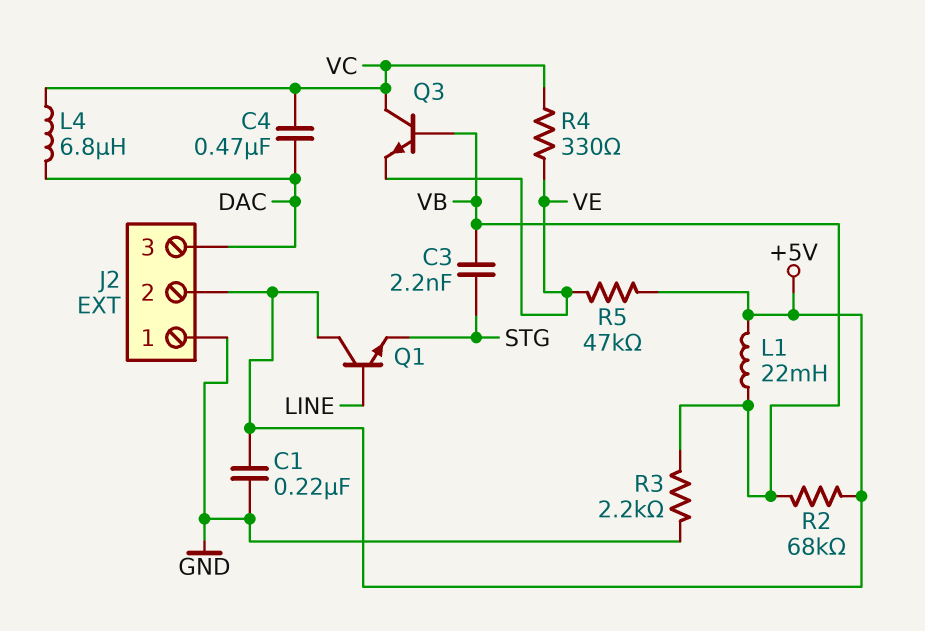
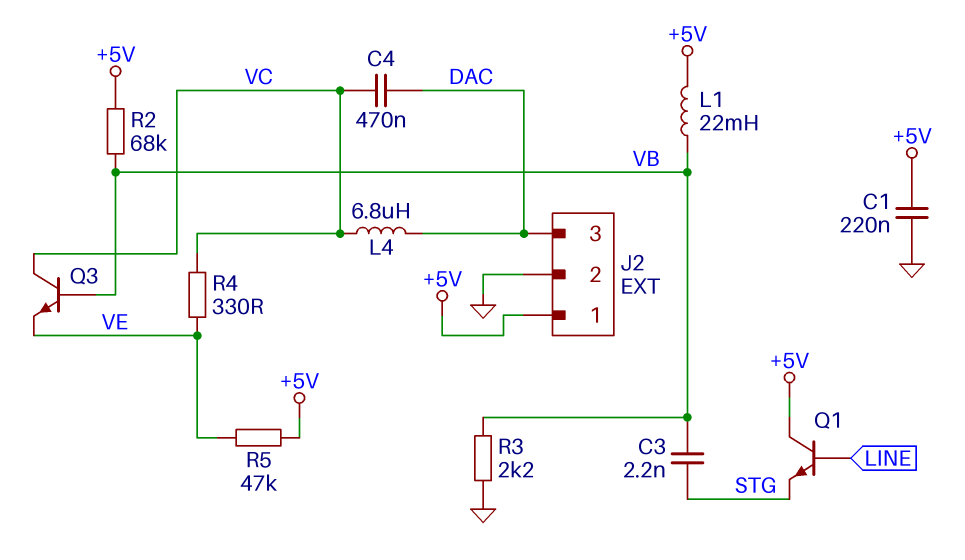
J2 pin 1: GND -> +5V
J2 pin 2: +5V -> GND

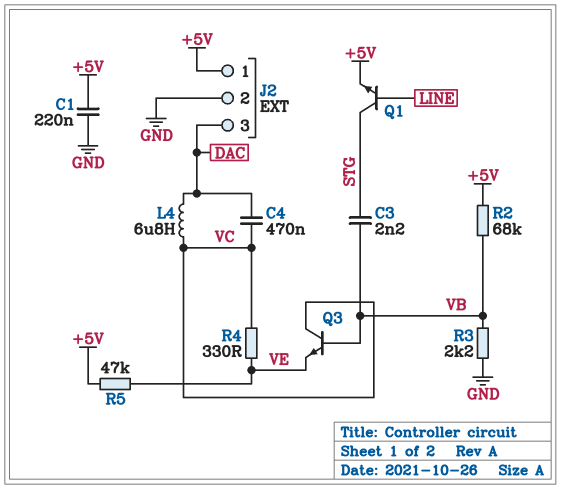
L1: 22mH (+5V, VB) -> none
Q1: NPN (B LINE, C +5V, E STG) -> NPN (B LINE, C STG, E +5V)

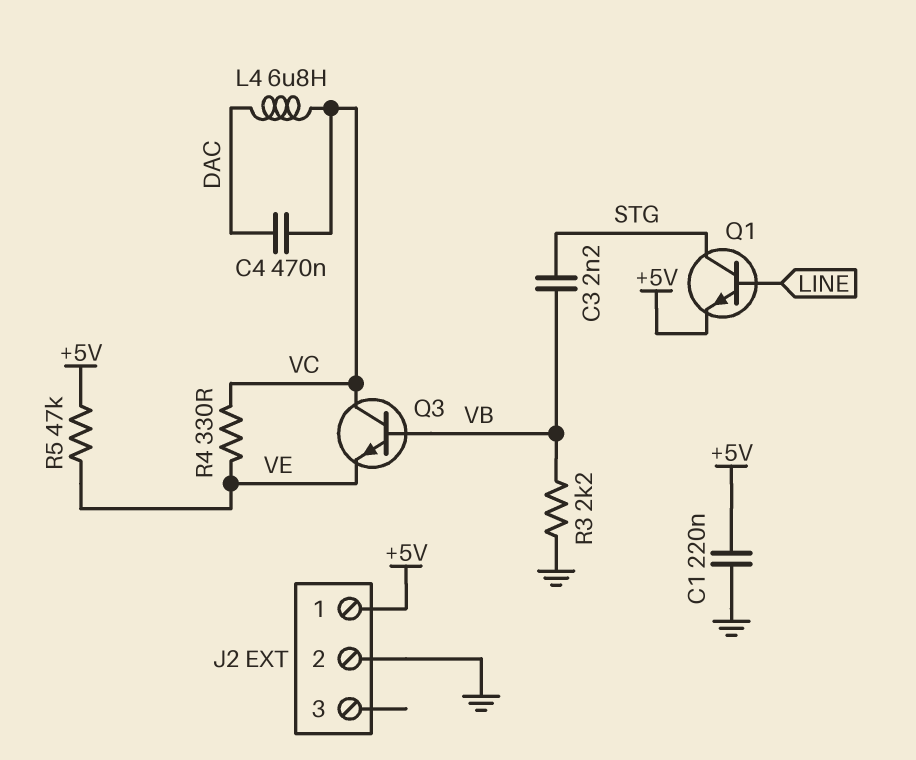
J2 pin 3: DAC -> none
R2: 68k (+5V, VB) -> none

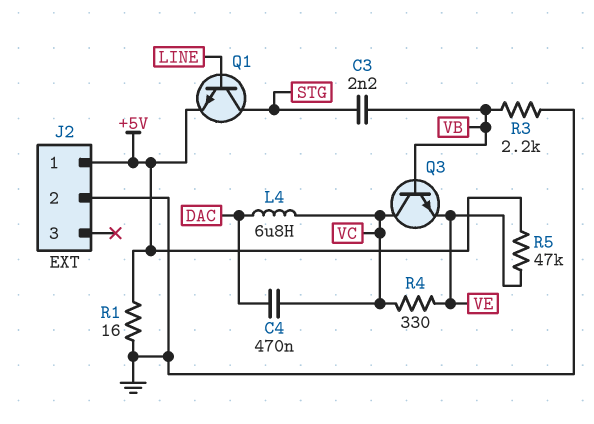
C1: 220nF (+5V, GND) -> none
R1: none -> 16 (+5V, GND)

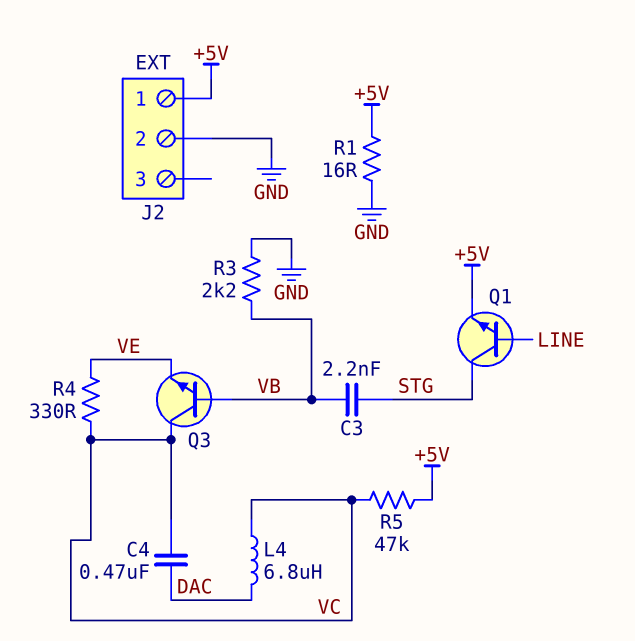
R5: 47k (+5V, VE) -> 47k (+5V, VC)

